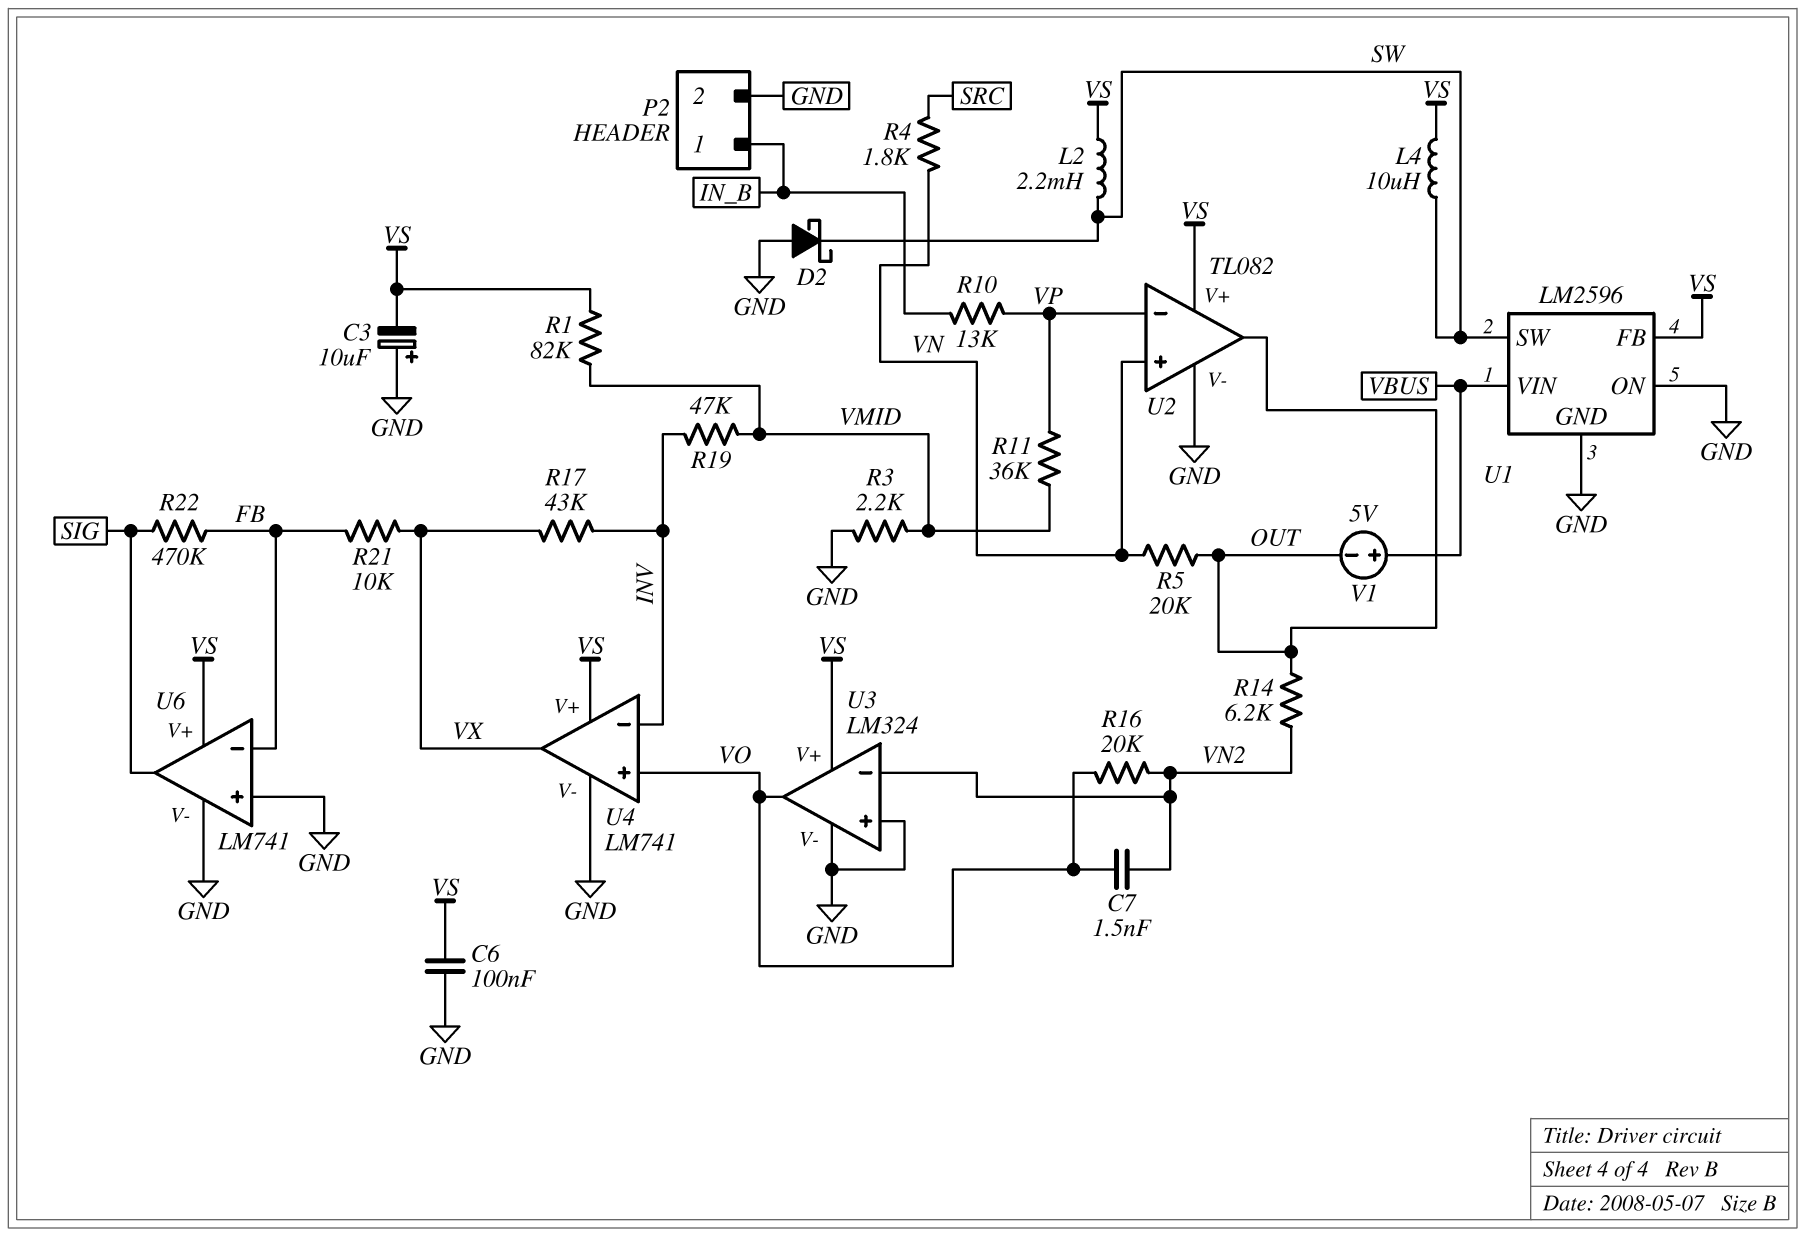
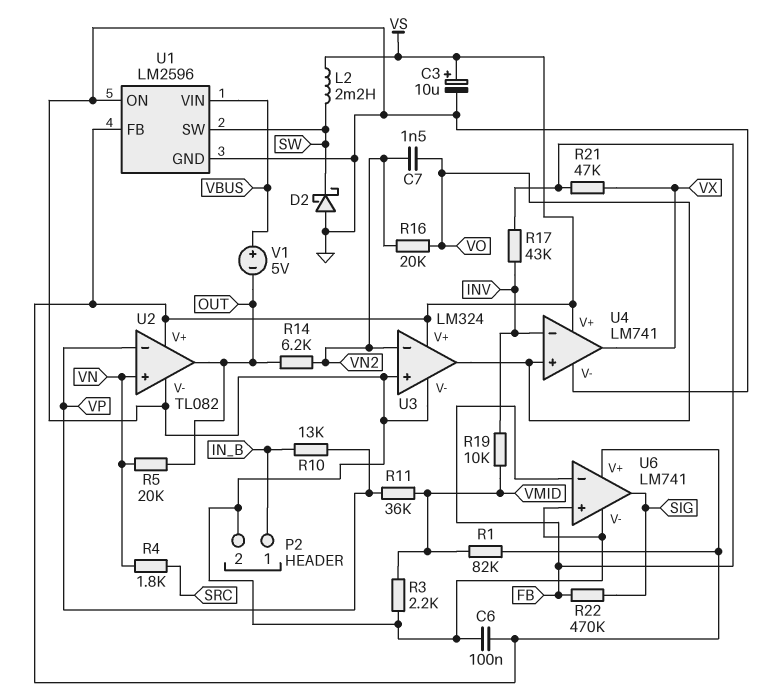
C3: 10uF (plus GND, minus VS) -> 10uF (plus VS, minus GND)
L4: 10uH (SW, VS) -> none
R17: 43k (INV, VX) -> 43k (FB, INV)
R19: 47k (INV, VMID) -> 10k (INV, VMID)
R21: 10k (FB, VX) -> 47k (FB, VX)

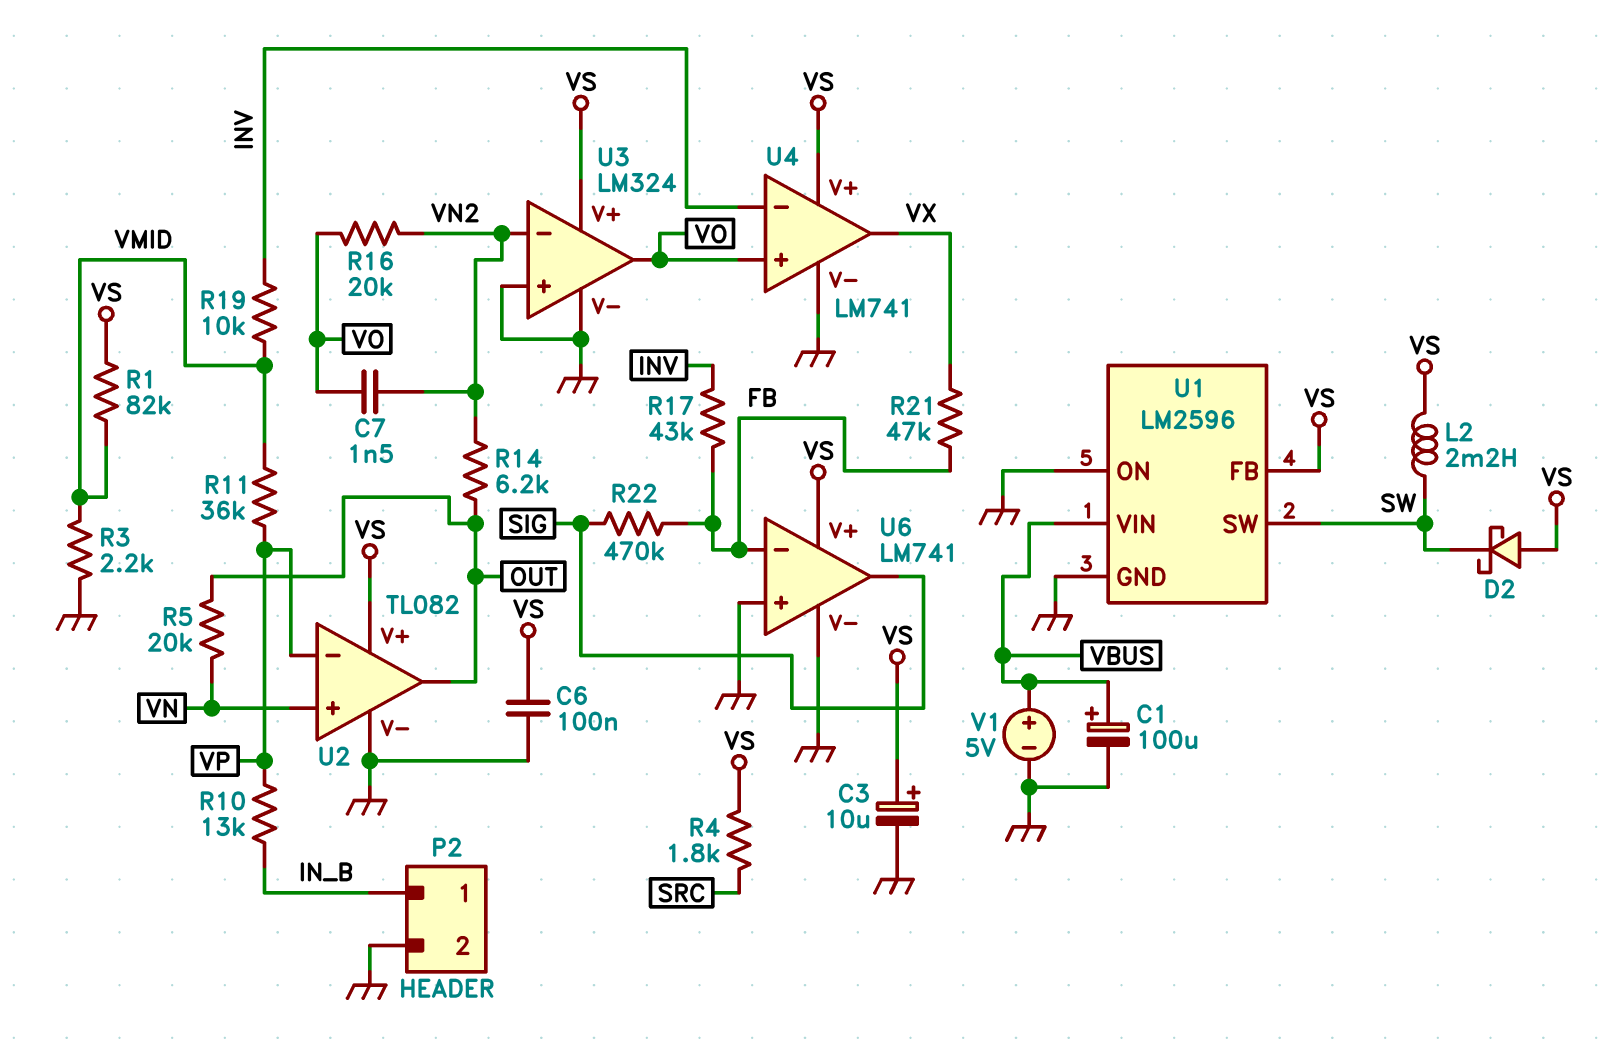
C1: none -> 100uF (plus VBUS, minus GND)
D2: schottky (A GND, K SW) -> schottky (A VS, K SW)
R4: 1.8k (SRC, VN) -> 1.8k (SRC, VS)
V1: 5V (plus VBUS, minus OUT) -> 5V (plus VBUS, minus GND)

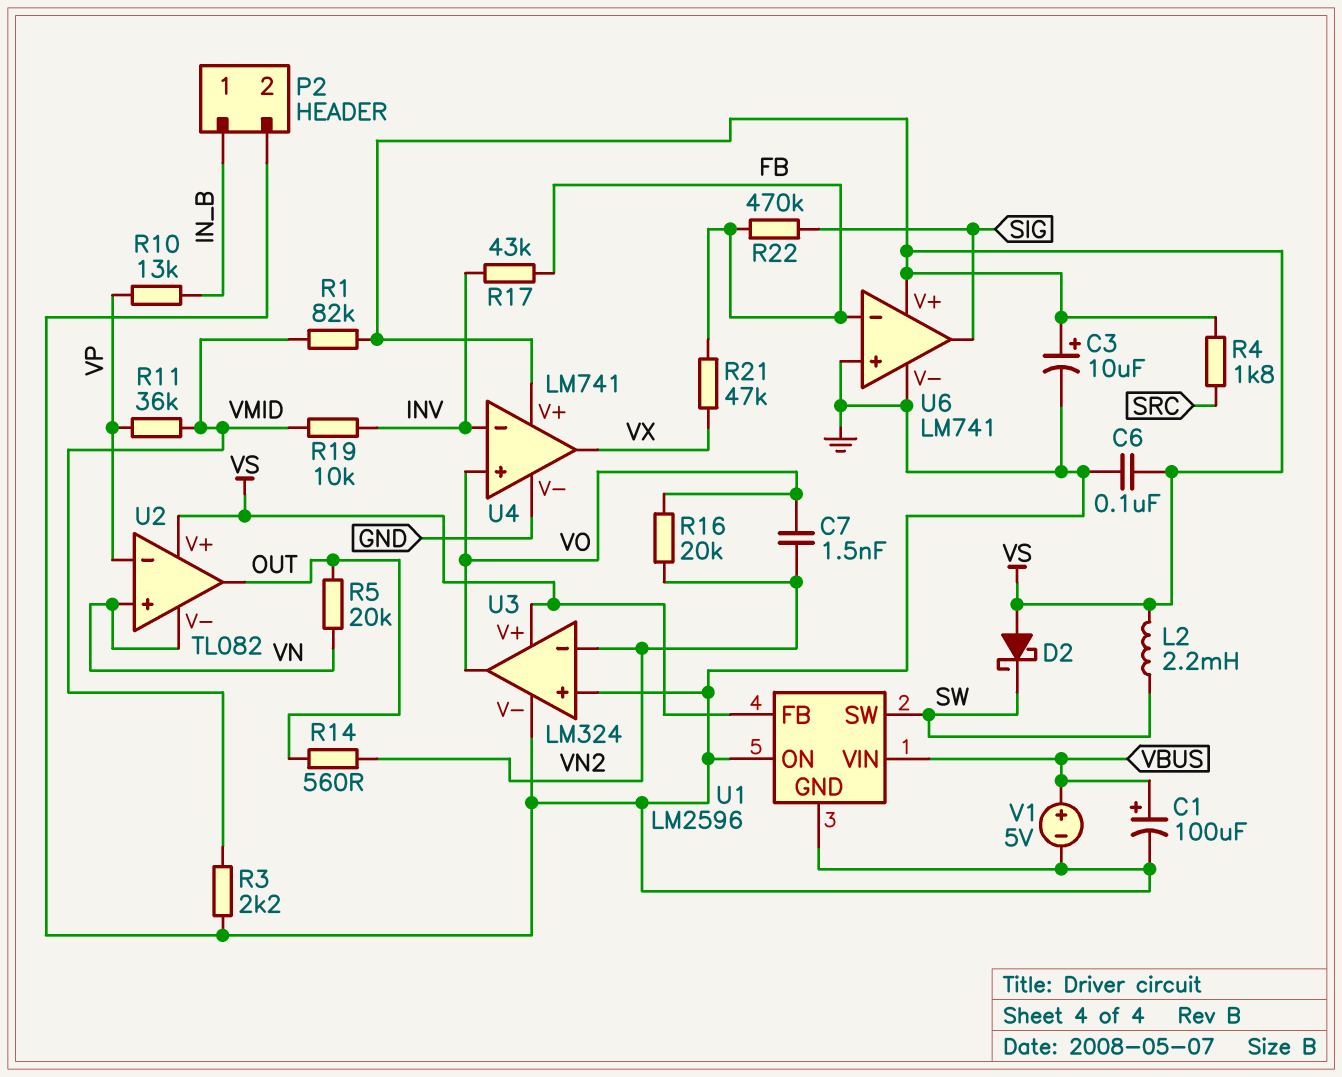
R14: 6.2k (OUT, VN2) -> 560 (OUT, VN2)
U2 pin V-: GND -> VN

